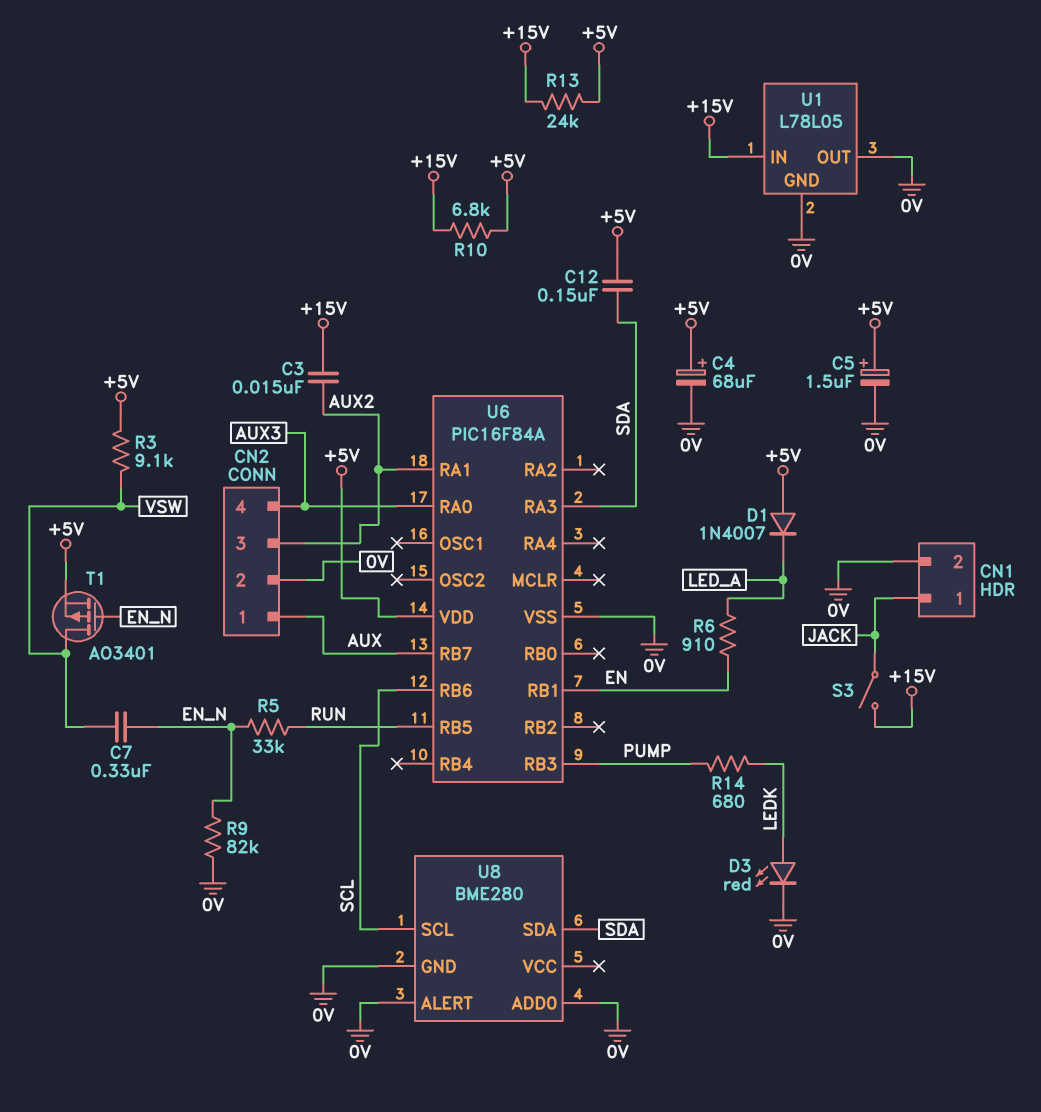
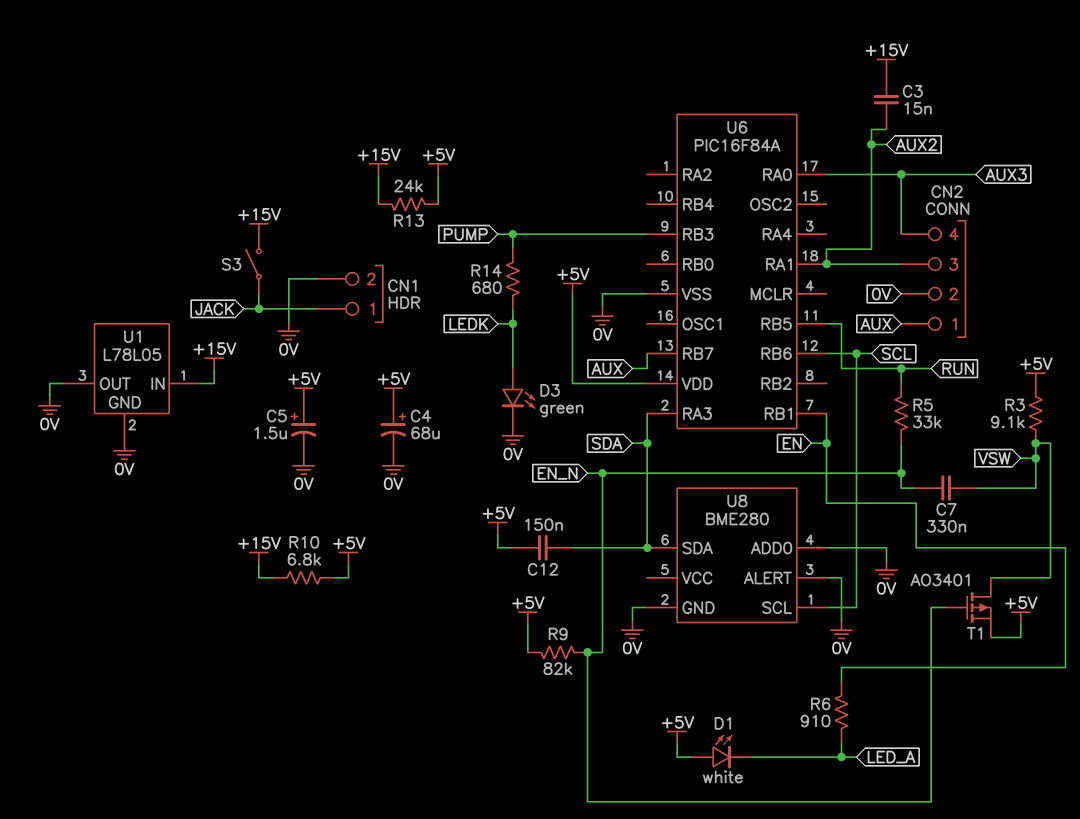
D1: diode 1N4007 (A +5V, K LED_A) -> LED white (A +5V, K LED_A)
D3: LED red (A LEDK, K 0V) -> LED green (A LEDK, K 0V)
R9: 82k (0V, EN_N) -> 82k (+5V, EN_N)

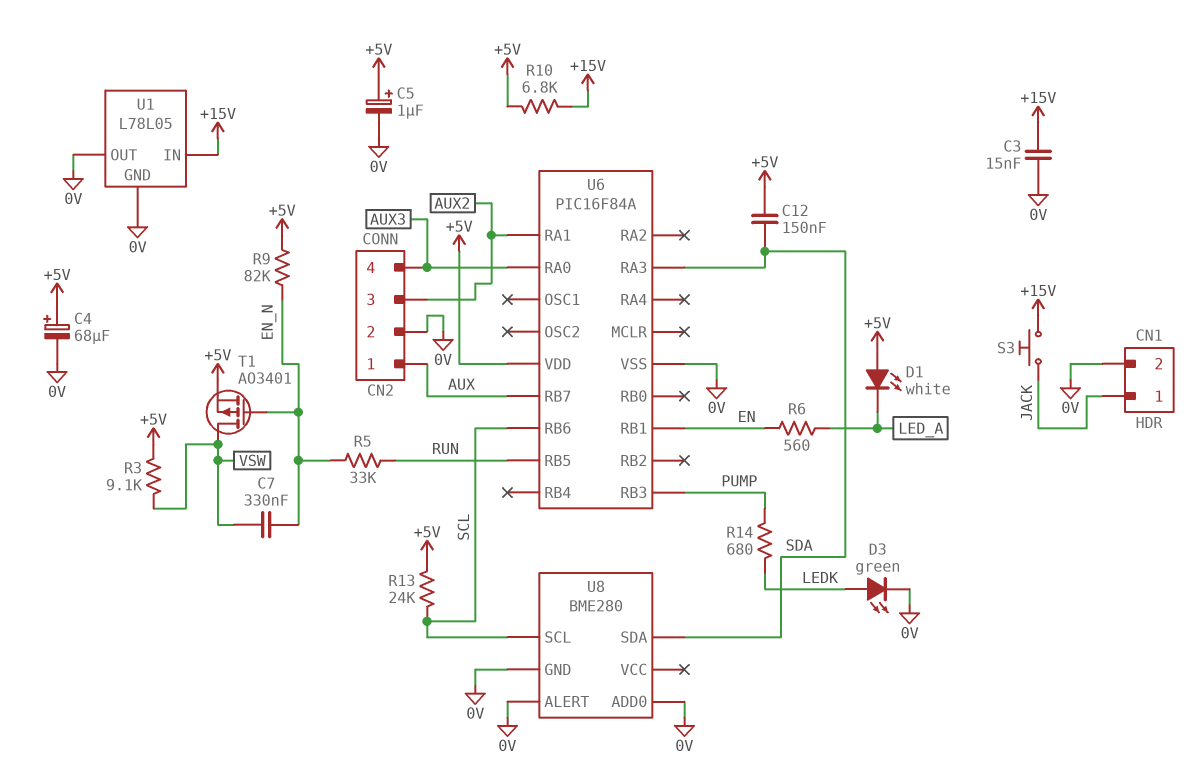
C3: 15nF (+15V, AUX2) -> 15nF (+15V, 0V)
C5: 1.5uF (plus +5V, minus 0V) -> 1uF (plus +5V, minus 0V)
R6: 910 (EN, LED_A) -> 560 (EN, LED_A)
R13: 24k (+5V, +15V) -> 24k (+5V, SCL)
S3: switch (+15V, JACK) -> button (+15V, JACK)

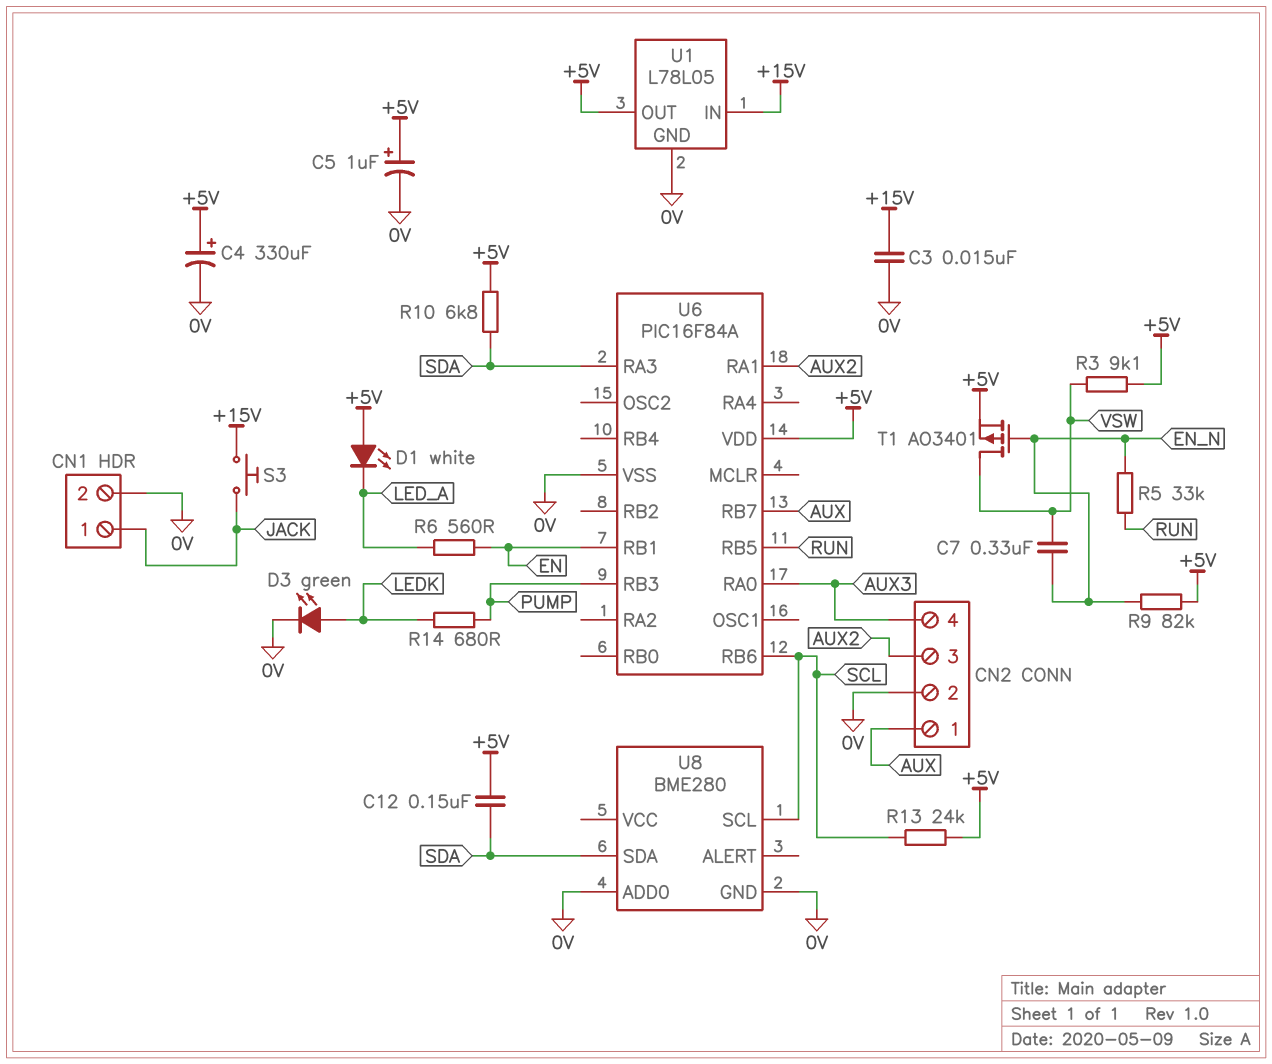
C4: 68uF (plus +5V, minus 0V) -> 330uF (plus +5V, minus 0V)
R10: 6.8k (+5V, +15V) -> 6.8k (+5V, SDA)
U1 pin OUT: 0V -> +5V
U8 pin ALERT: 0V -> none

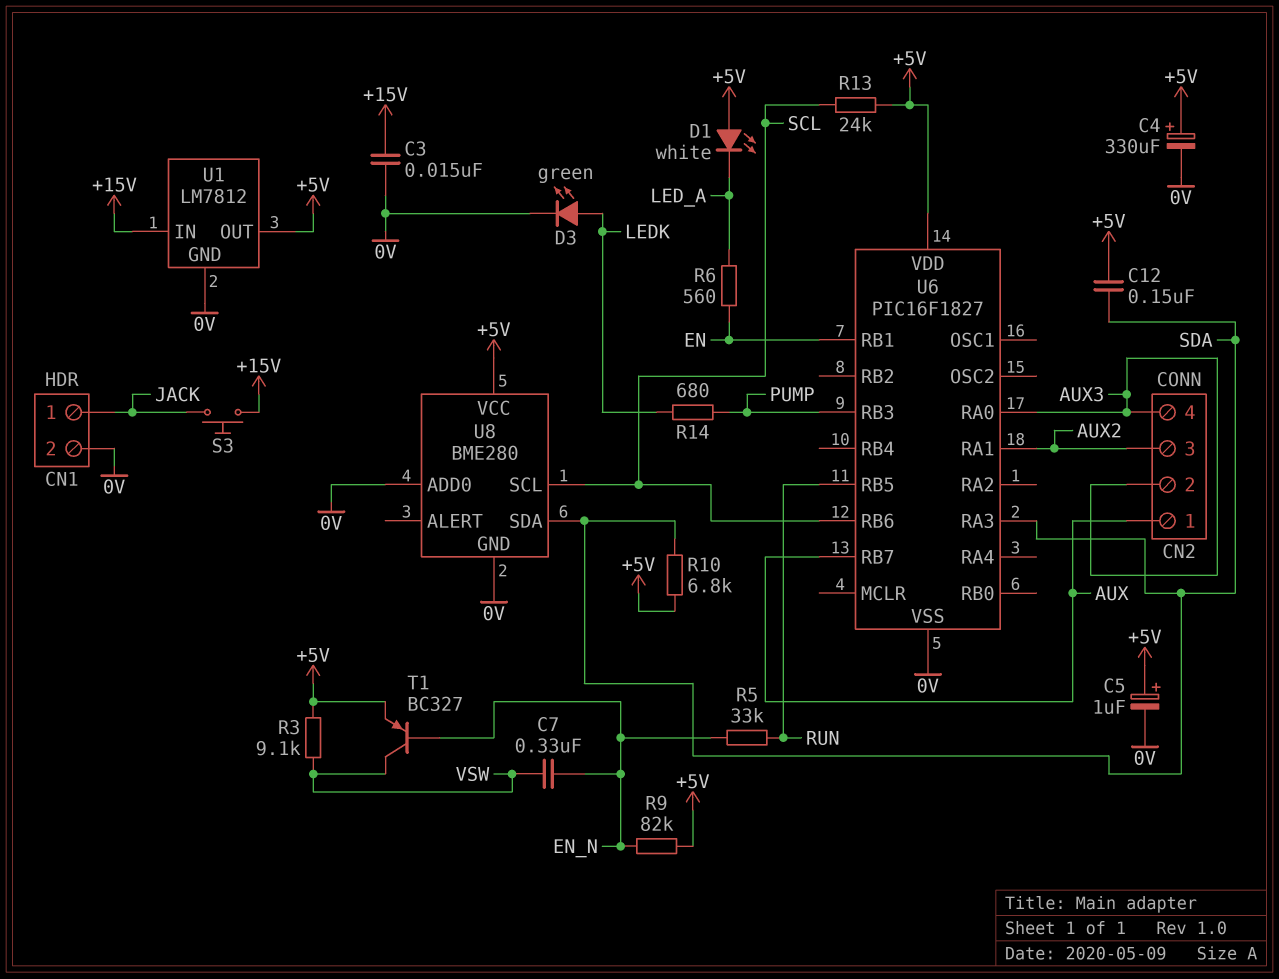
CN2 pin 2: 0V -> AUX3
T1: PMOS AO3401 (G EN_N, D VSW, S +5V) -> PNP BC327 (B EN_N, C VSW, E +5V)
U1: L78L05 -> LM7812
U6: PIC16F84A -> PIC16F1827
U8 pin VCC: none -> +5V

